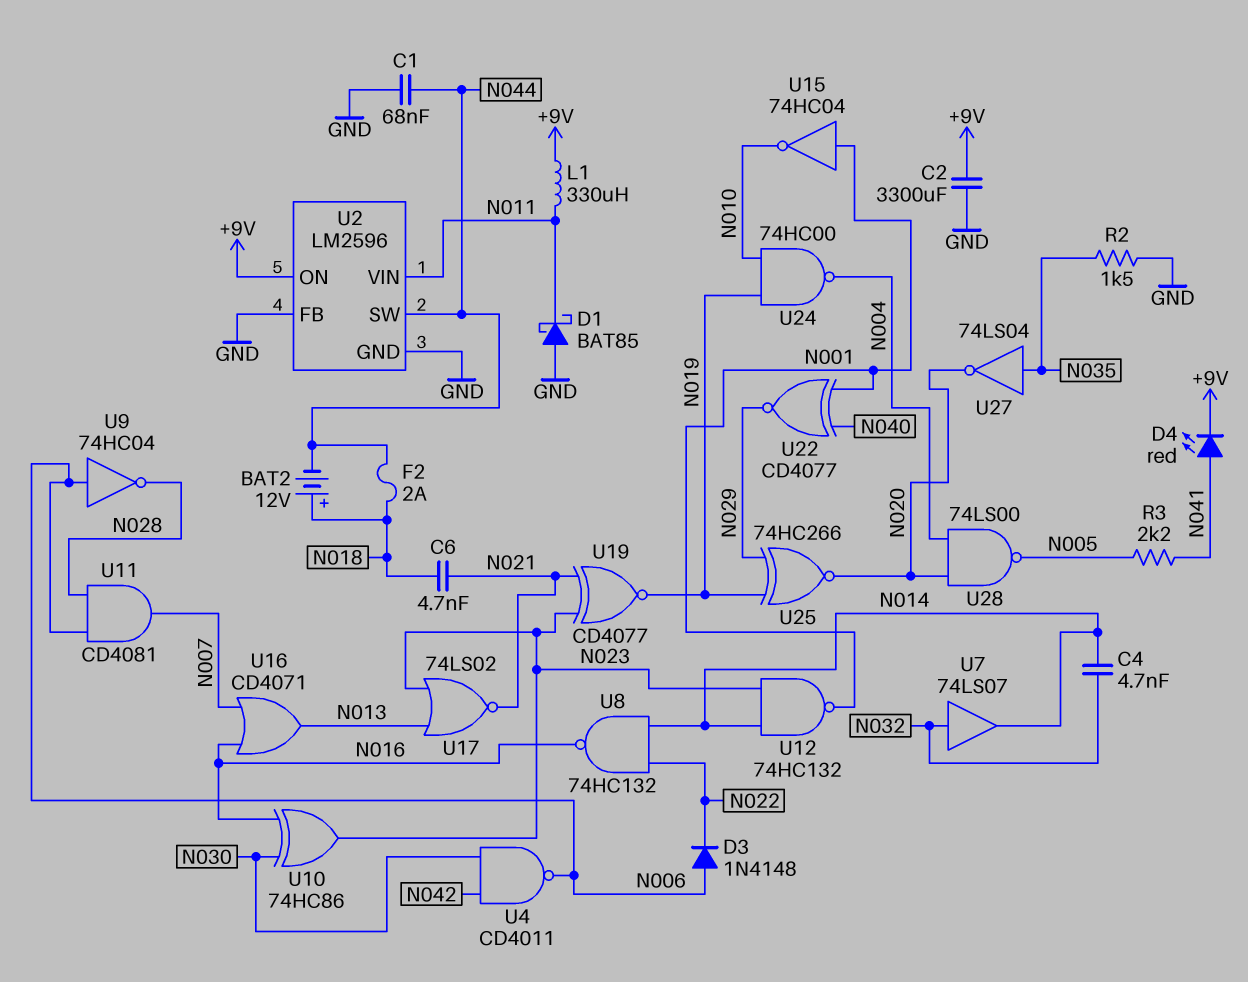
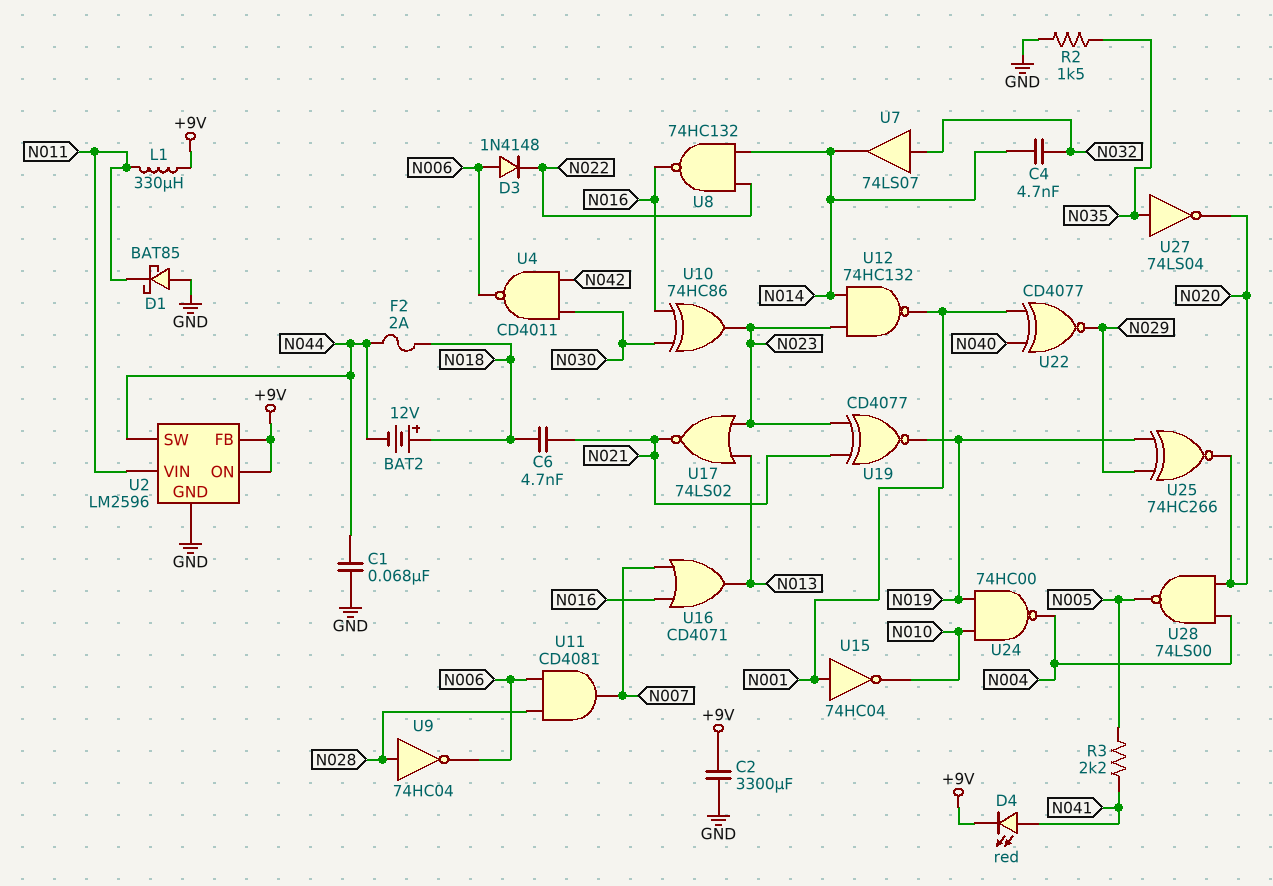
U2 pin FB: GND -> +9V
U9: NOT 74HC04 (in N006, out N028) -> NOT 74HC04 (in N028, out N006)

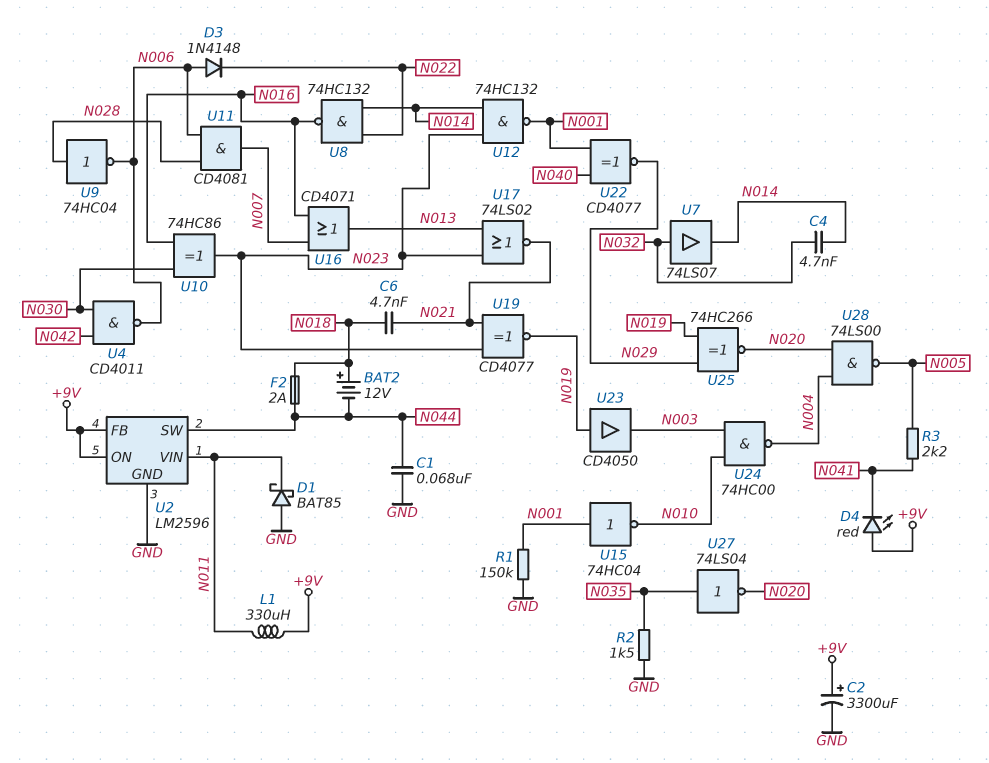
C2: 3300uF (+9V, GND) -> 3300uF (plus +9V, minus GND)
D4: LED red (A N041, K +9V) -> LED red (A +9V, K N041)
R1: none -> 150k (GND, N001)
U23: none -> buffer CD4050 (in N019, out N003)
U24: NAND 74HC00 (in N010, in N019, out N004) -> NAND 74HC00 (in N003, in N010, out N004)

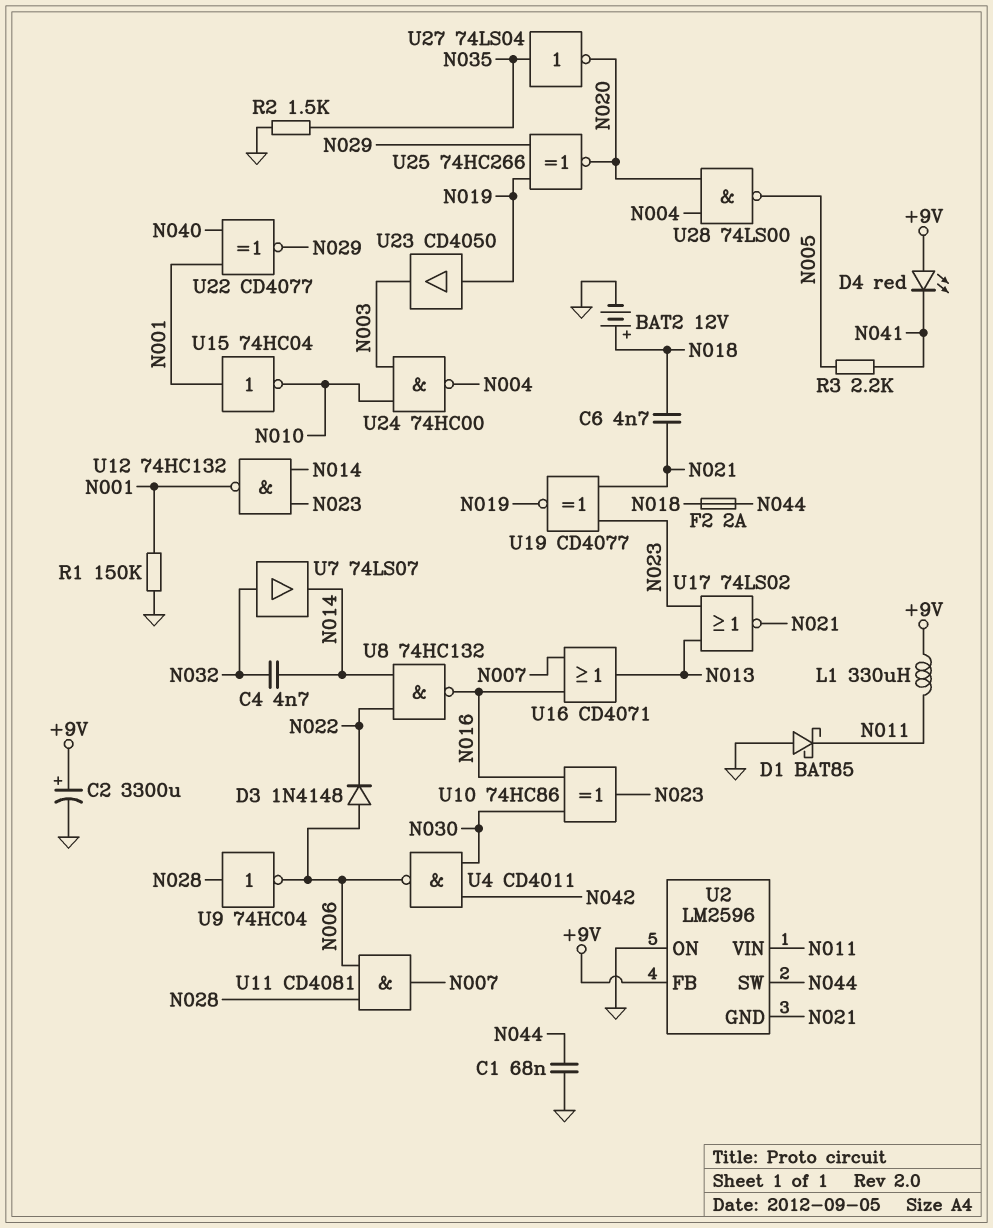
BAT2: 12V (plus N018, minus N044) -> 12V (plus N018, minus GND)
U2 pin GND: GND -> N021
U2 pin ON: +9V -> GND

